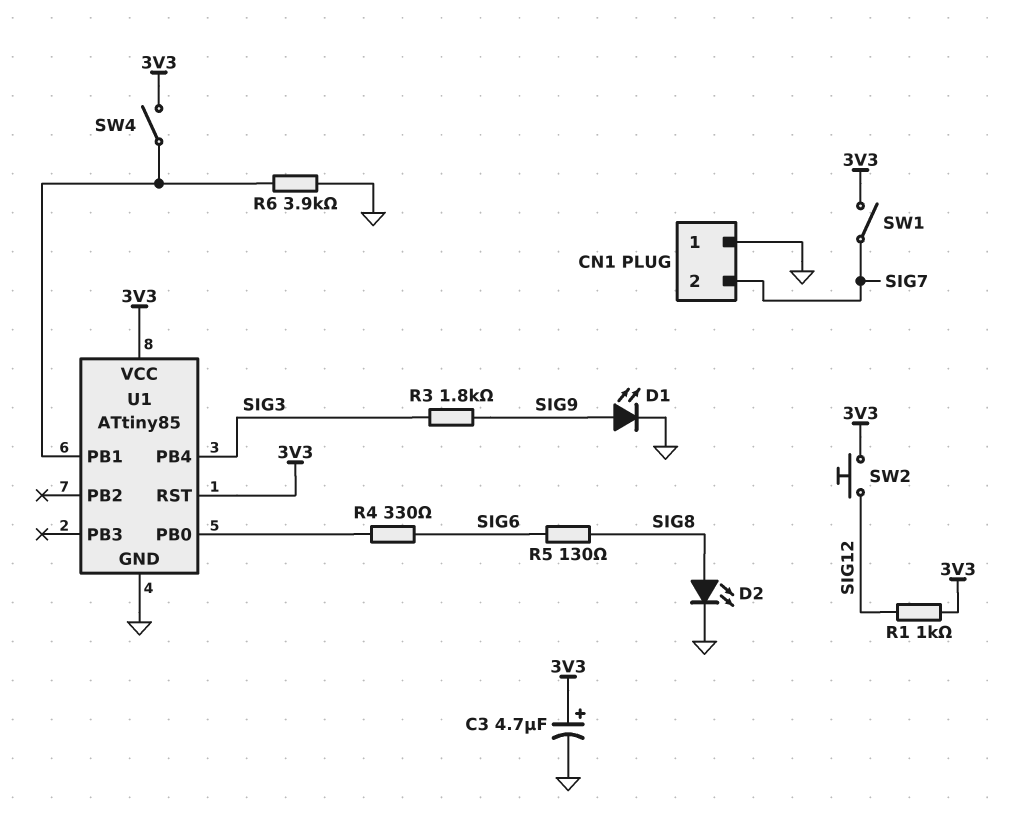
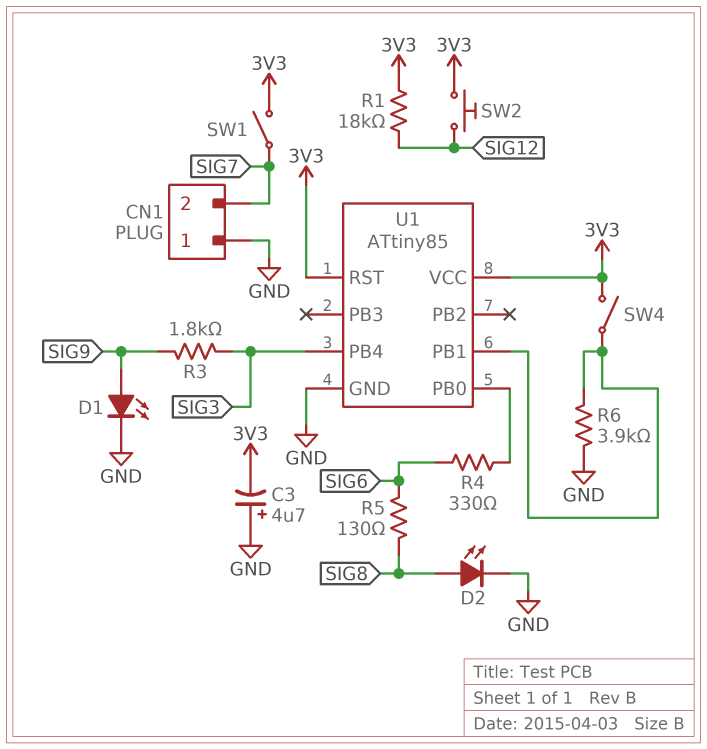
C3: 4.7uF (plus 3V3, minus GND) -> 4.7uF (plus GND, minus 3V3)
R1: 1k (3V3, SIG12) -> 18k (3V3, SIG12)

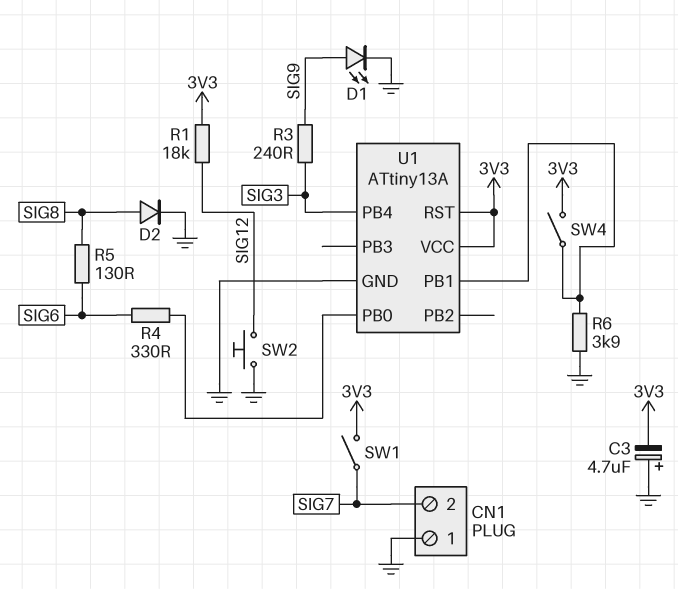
D2: LED (A SIG8, K GND) -> diode (A SIG8, K GND)
R3: 1.8k (SIG3, SIG9) -> 240 (SIG3, SIG9)
SW2: button (3V3, SIG12) -> button (GND, SIG12)
U1: ATtiny85 -> ATtiny13A

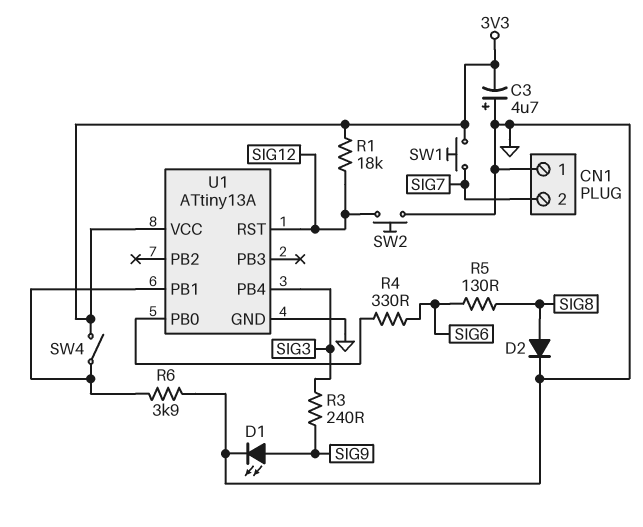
SW1: switch (3V3, SIG7) -> button (3V3, SIG7)
U1 pin RST: 3V3 -> SIG12

